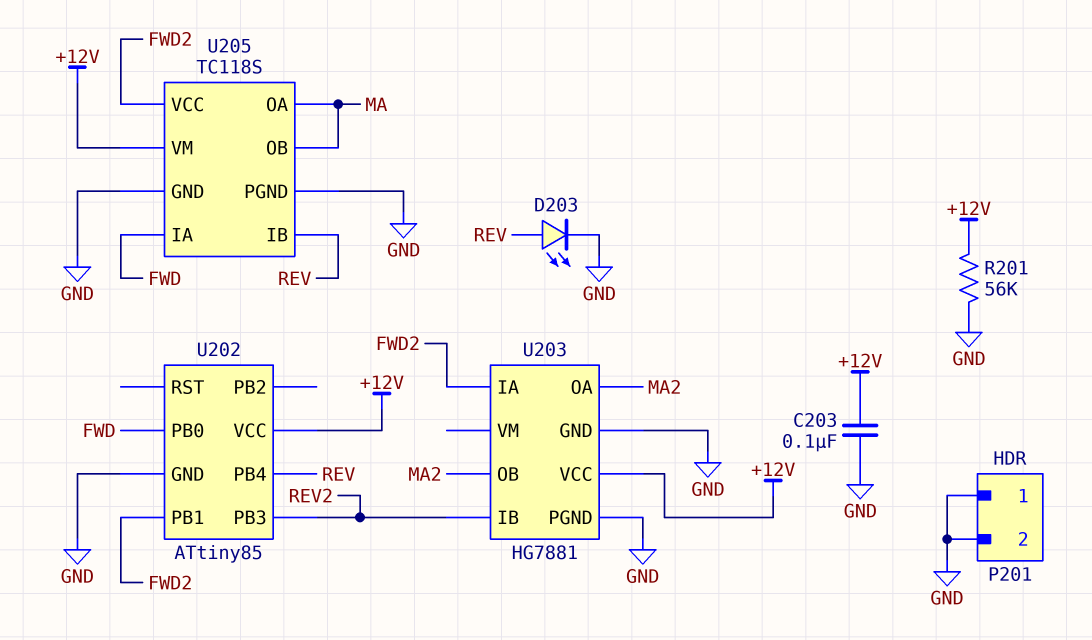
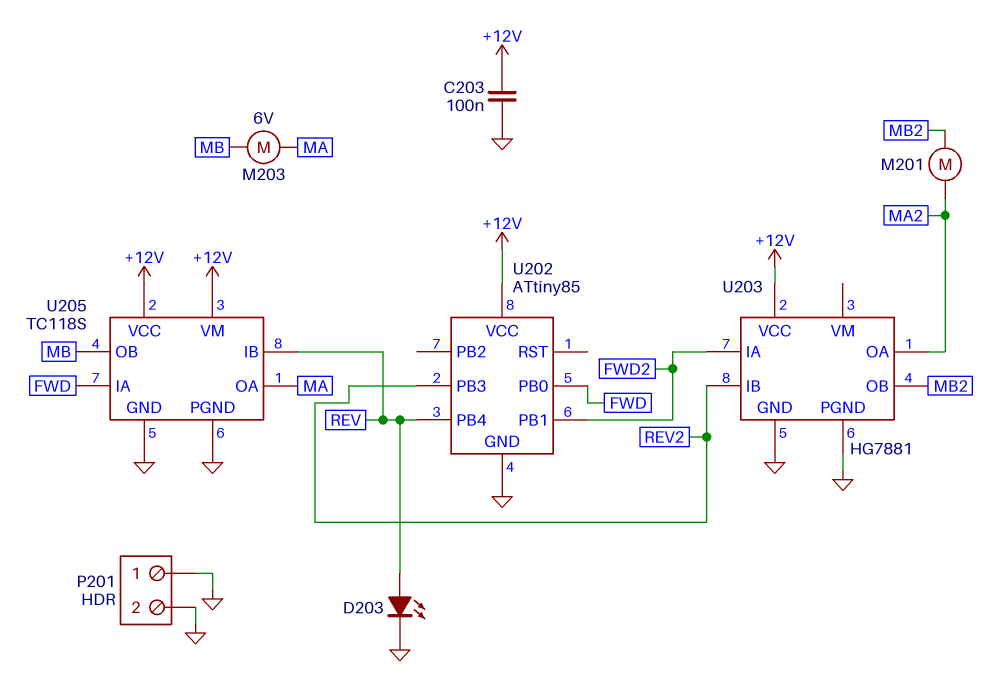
M201: none -> motor (MA2, MB2)
M203: none -> motor 6V (MA, MB)
R201: 56k (+12V, GND) -> none
U203 pin OB: MA2 -> MB2
U205 pin OB: MA -> MB
U205 pin VCC: FWD2 -> +12V

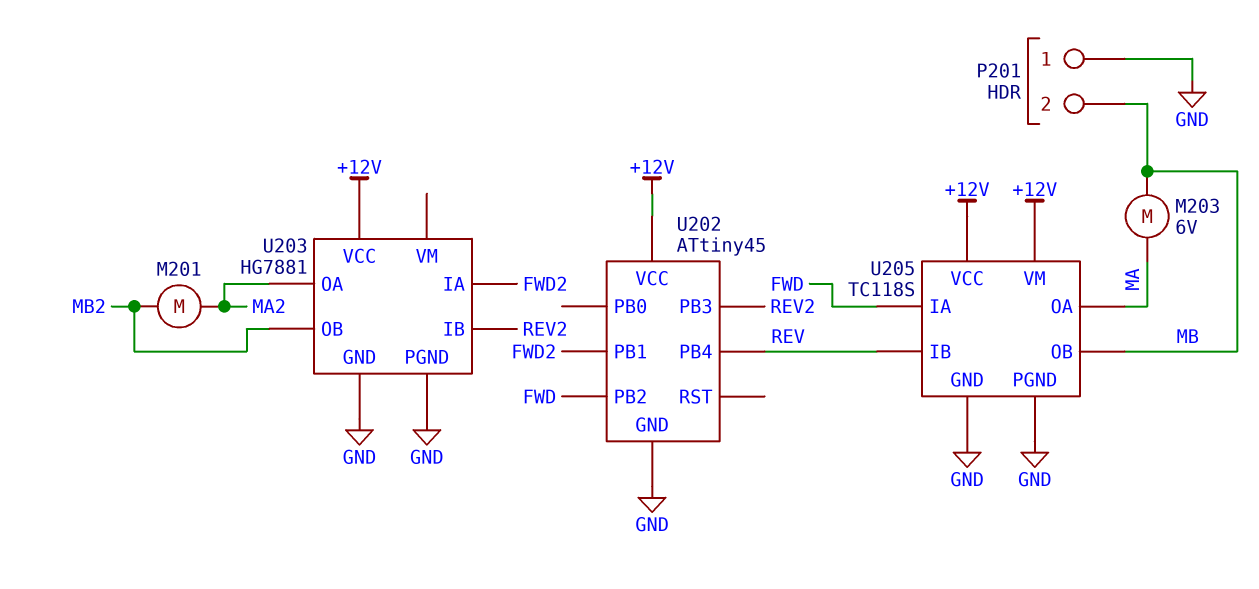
C203: 100nF (+12V, GND) -> none
D203: LED (A REV, K GND) -> none
P201 pin 2: GND -> MB
U202: ATtiny85 -> ATtiny45
U202 pin PB0: FWD -> none
U202 pin PB2: none -> FWD

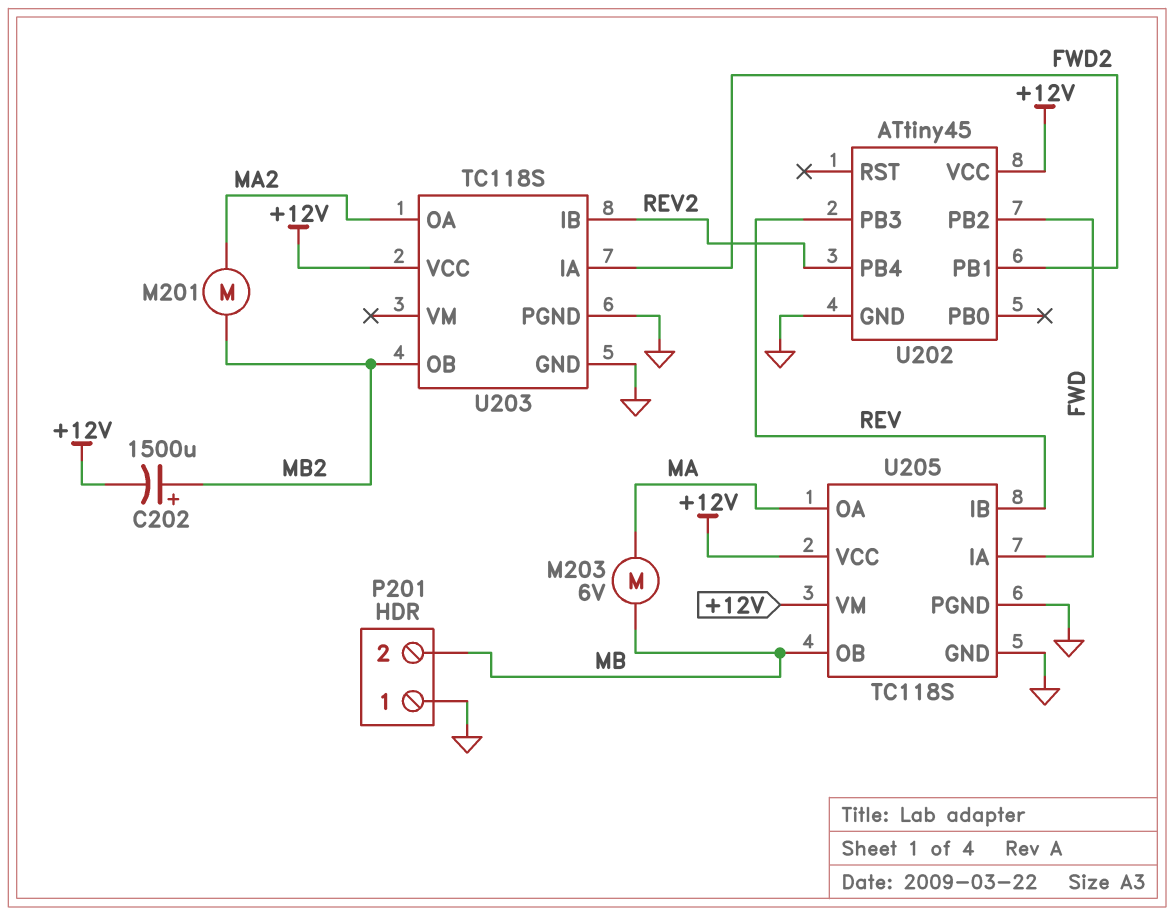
C202: none -> 1500uF (plus MB2, minus +12V)
U202 pin PB3: REV2 -> REV
U202 pin PB4: REV -> REV2
U203: HG7881 -> TC118S

